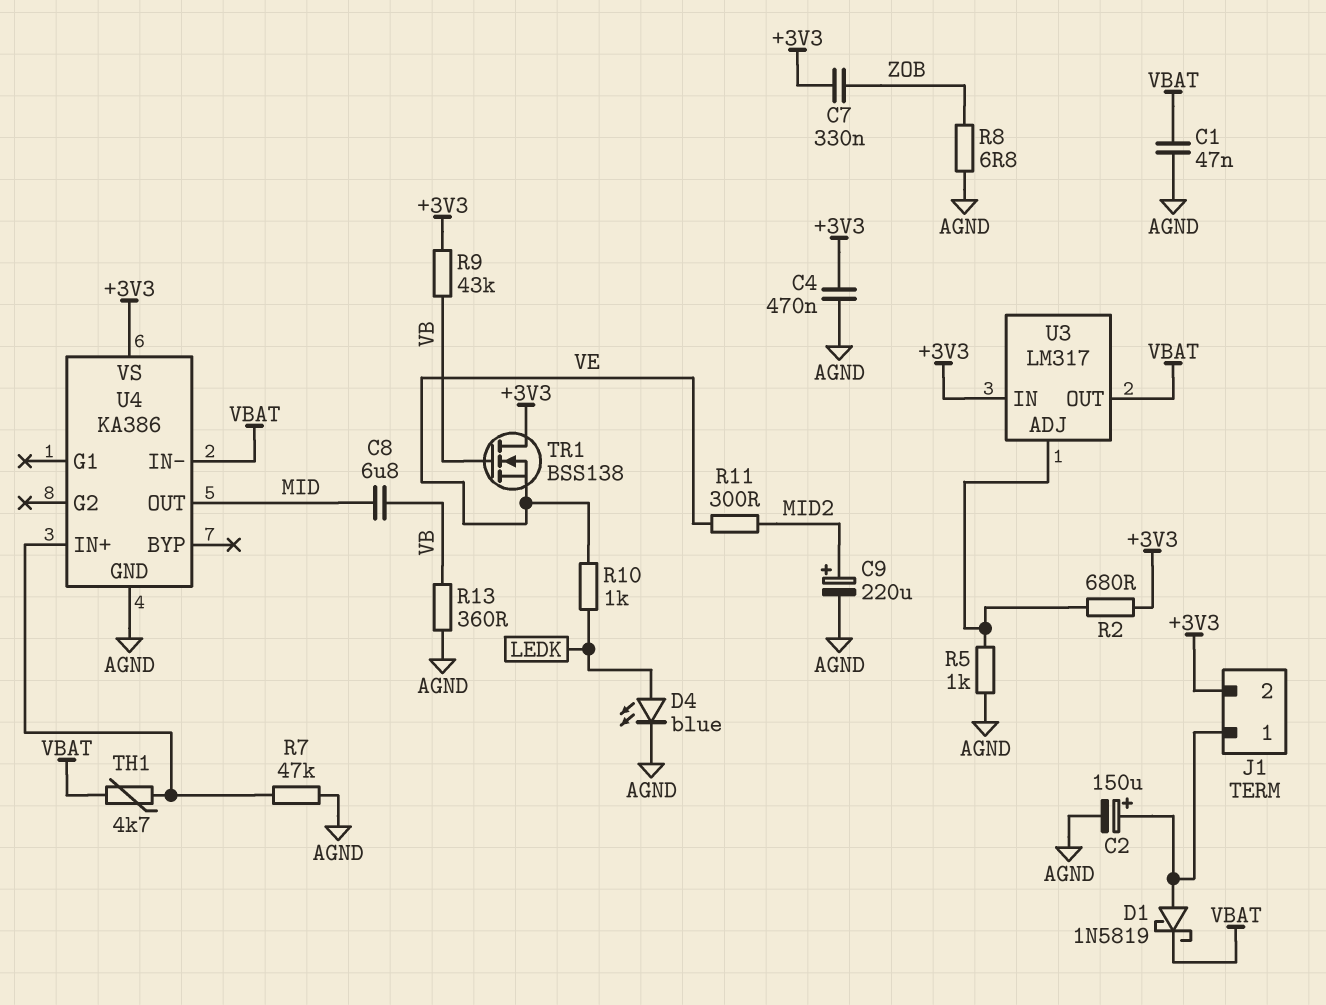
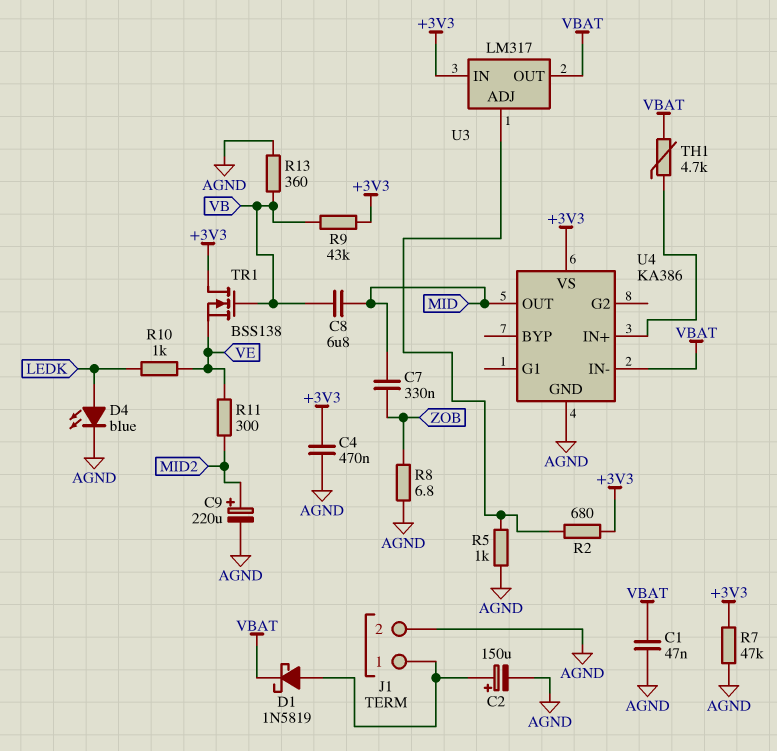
C7: 330nF (+3V3, ZOB) -> 330nF (MID, ZOB)
J1 pin 2: +3V3 -> AGND
R7: 47k (AGND, U4/IN+) -> 47k (+3V3, AGND)

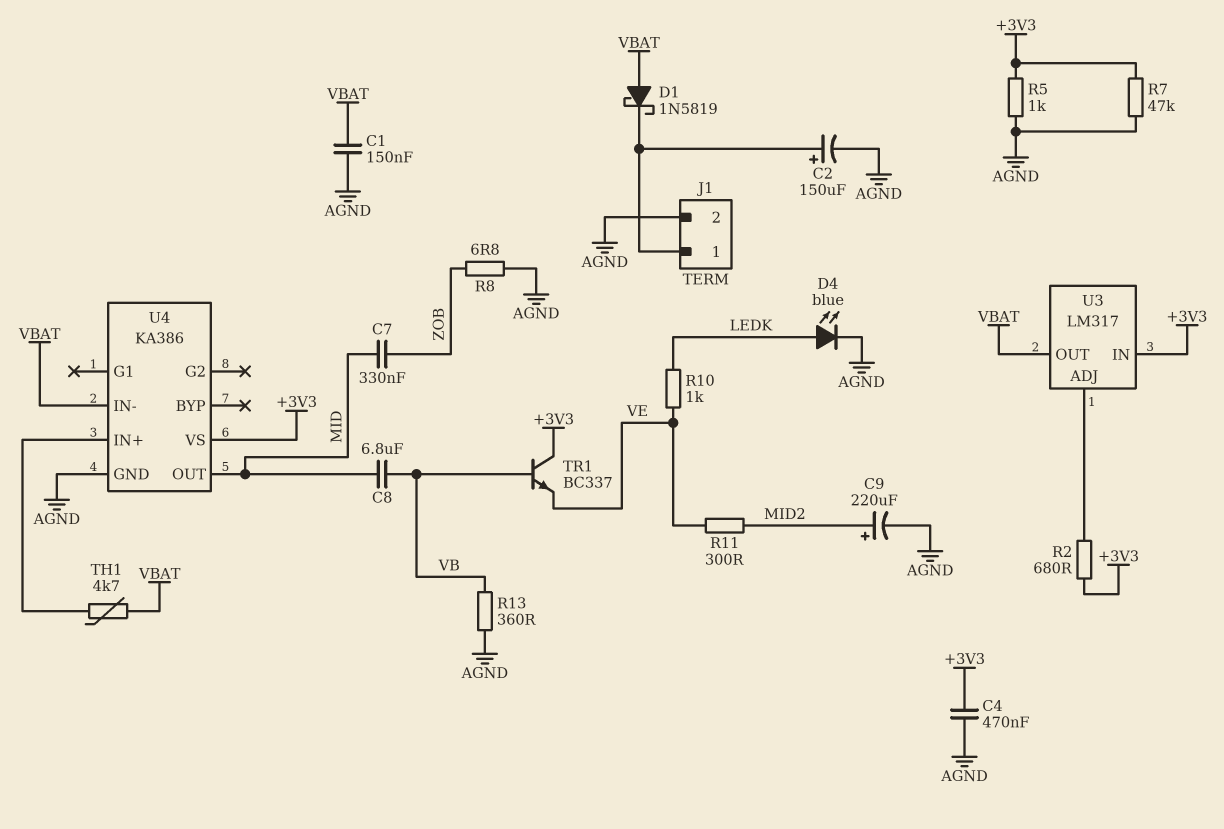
C1: 47nF (AGND, VBAT) -> 150nF (AGND, VBAT)
D1: schottky 1N5819 (A J1/1, K VBAT) -> schottky 1N5819 (A VBAT, K J1/1)
R5: 1k (AGND, U3/ADJ) -> 1k (+3V3, AGND)
R9: 43k (+3V3, VB) -> none
TR1: NMOS BSS138 (G VB, D +3V3, S VE) -> NPN BC337 (B VB, C +3V3, E VE)

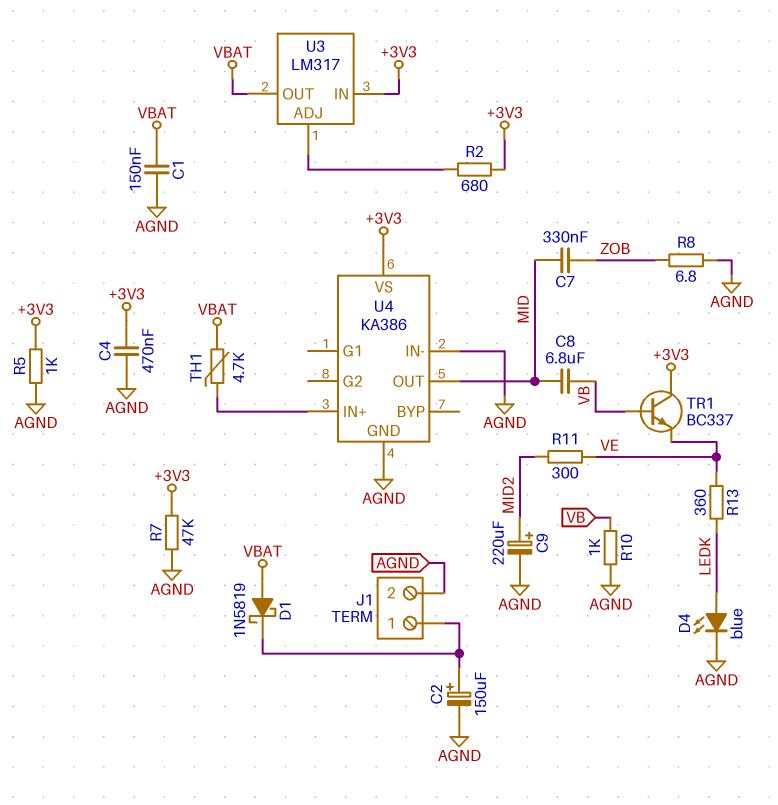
R10: 1k (LEDK, VE) -> 1k (AGND, VB)
R13: 360 (AGND, VB) -> 360 (LEDK, VE)
U4 pin IN-: VBAT -> AGND

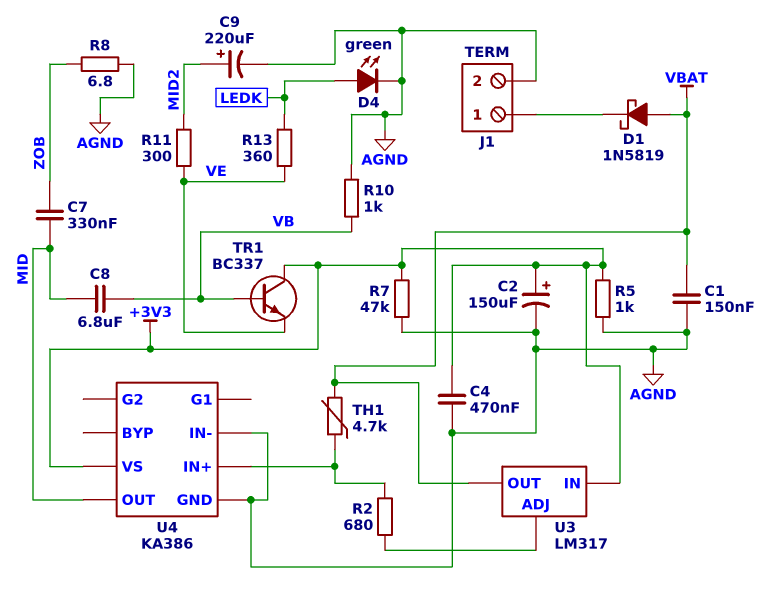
C2: 150uF (plus J1/1, minus AGND) -> 150uF (plus +3V3, minus AGND)
D4: LED blue (A LEDK, K AGND) -> LED green (A LEDK, K AGND)
R2: 680 (+3V3, U3/ADJ) -> 680 (U3/ADJ, U4/IN+)

